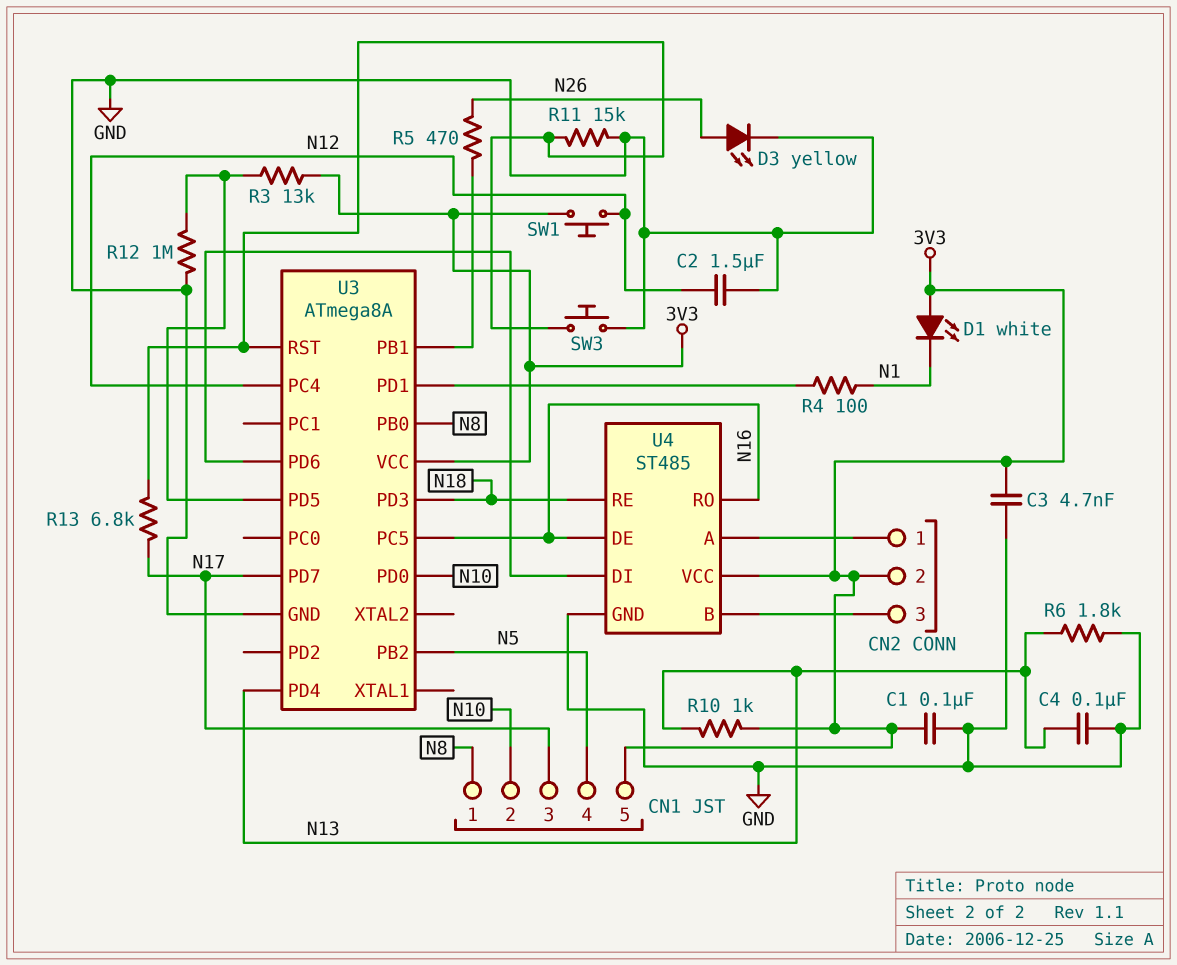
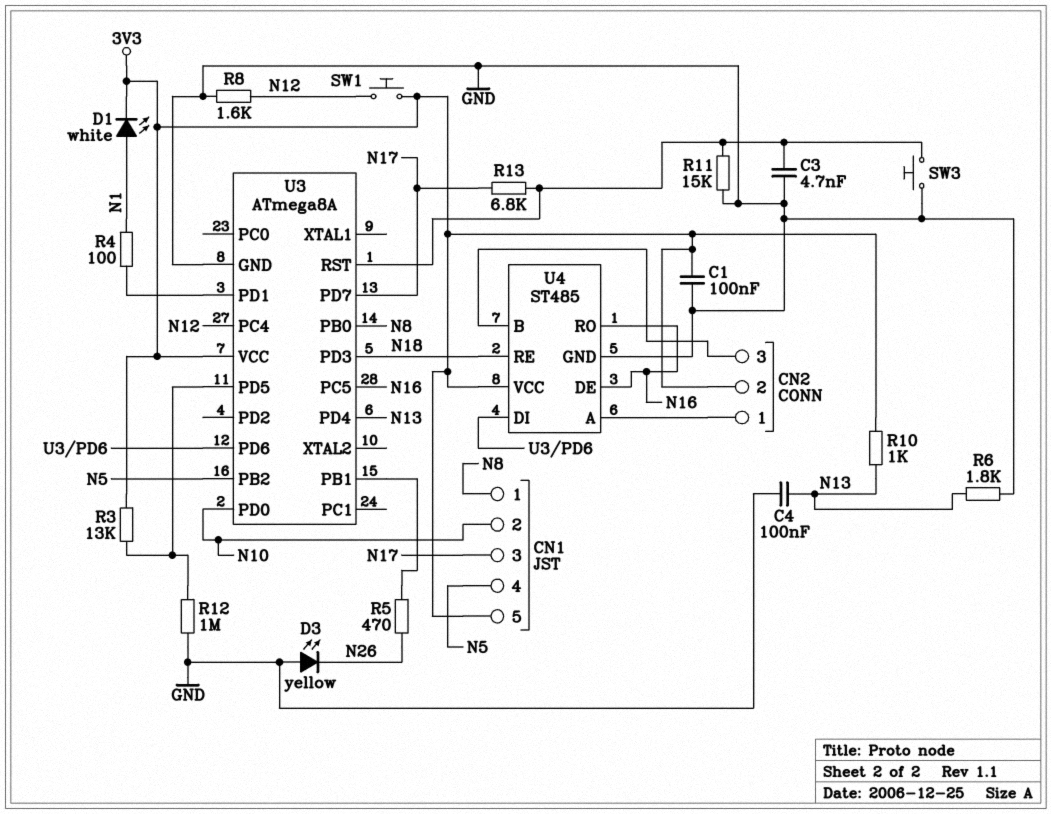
C2: 1.5uF (GND, N12) -> none
C3: 4.7nF (3V3, GND) -> 4.7nF (GND, U3/RST)
D1: LED white (A 3V3, K N1) -> LED white (A N1, K 3V3)
D3: LED yellow (A N26, K GND) -> LED yellow (A GND, K N26)
R8: none -> 1.6k (GND, N12)

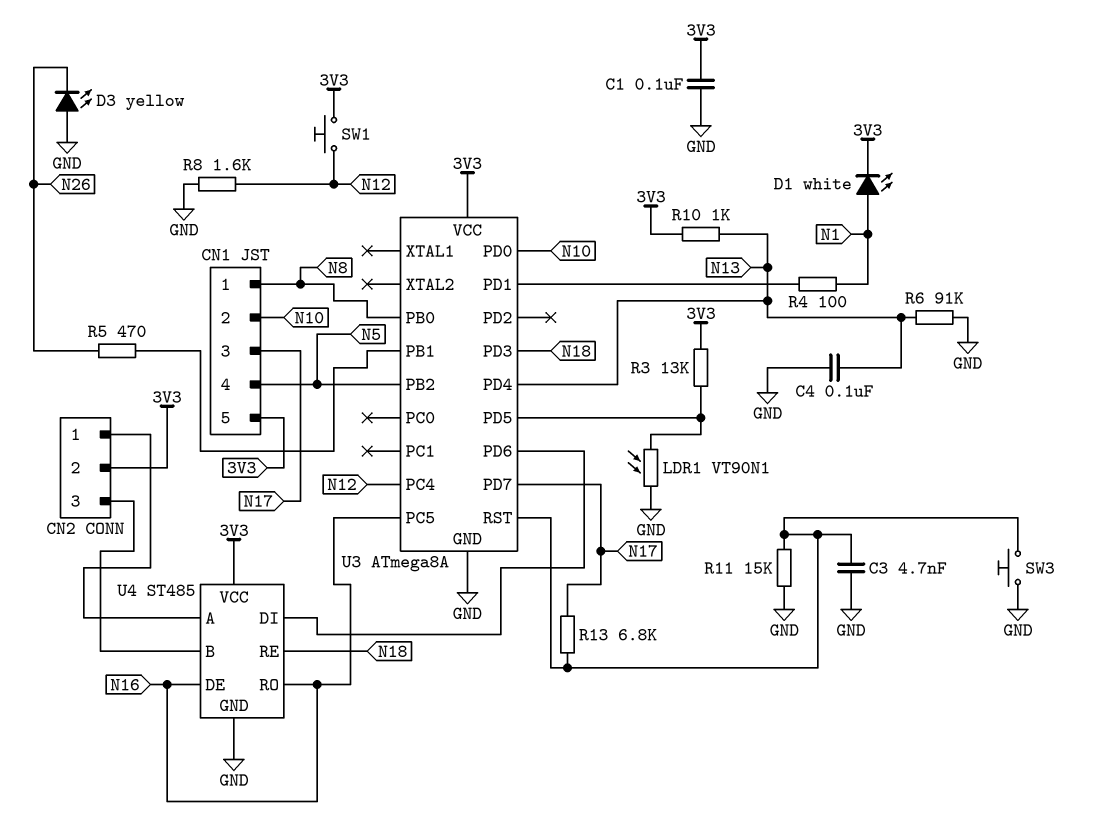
LDR1: none -> VT90N1 (GND, U3/PD5)
R6: 1.8k (GND, N13) -> 91k (GND, N13)
R12: 1M (GND, U3/PD5) -> none

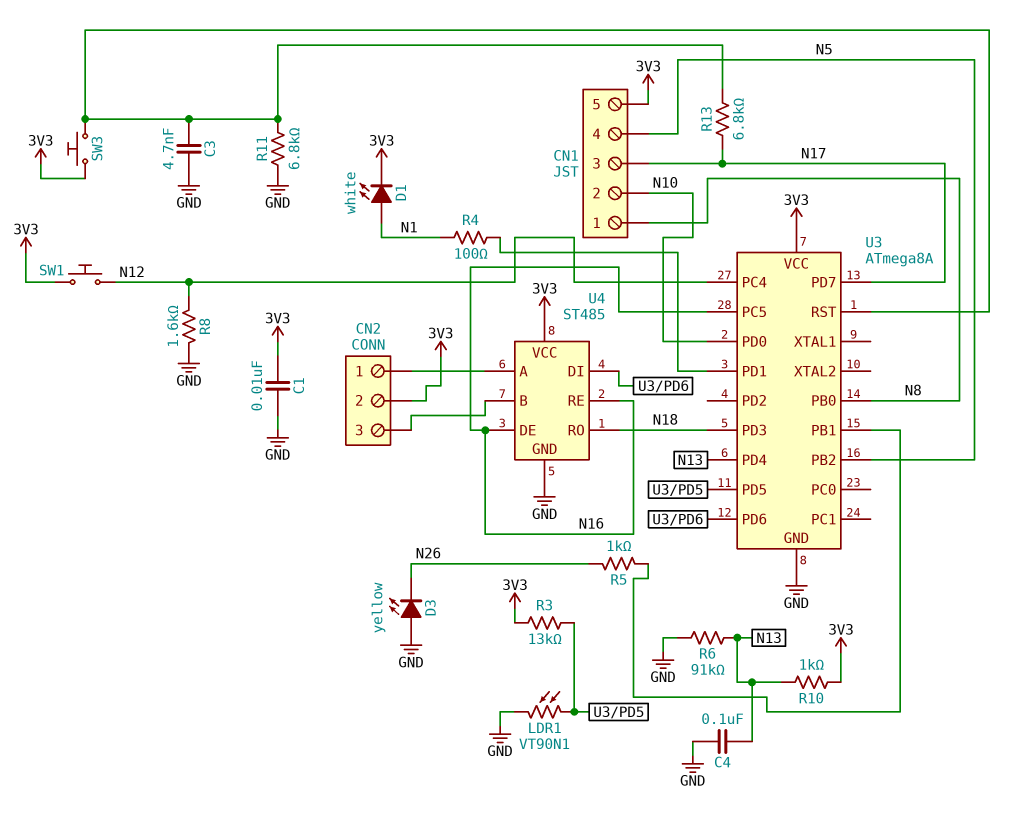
C1: 100nF (3V3, GND) -> 10nF (3V3, GND)
R5: 470 (N26, U3/PB1) -> 1k (N26, U3/PB1)
R11: 15k (GND, U3/RST) -> 6.8k (GND, U3/RST)
SW3: button (GND, U3/RST) -> button (3V3, U3/RST)
U4 pin RE: N18 -> N16
U4 pin RO: N16 -> N18

